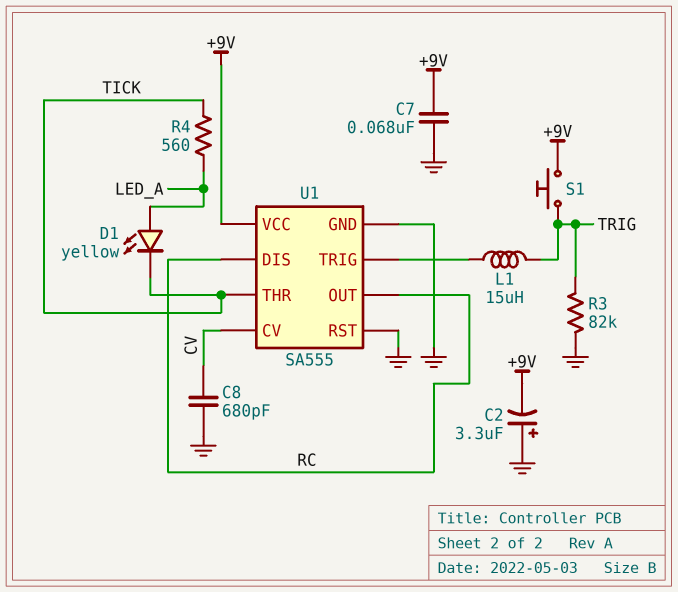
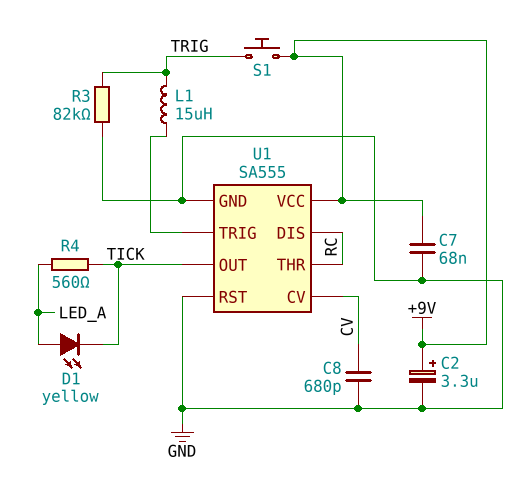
C2: 3.3uF (plus GND, minus +9V) -> 3.3uF (plus +9V, minus GND)
U1 pin OUT: RC -> TICK
U1 pin THR: TICK -> RC

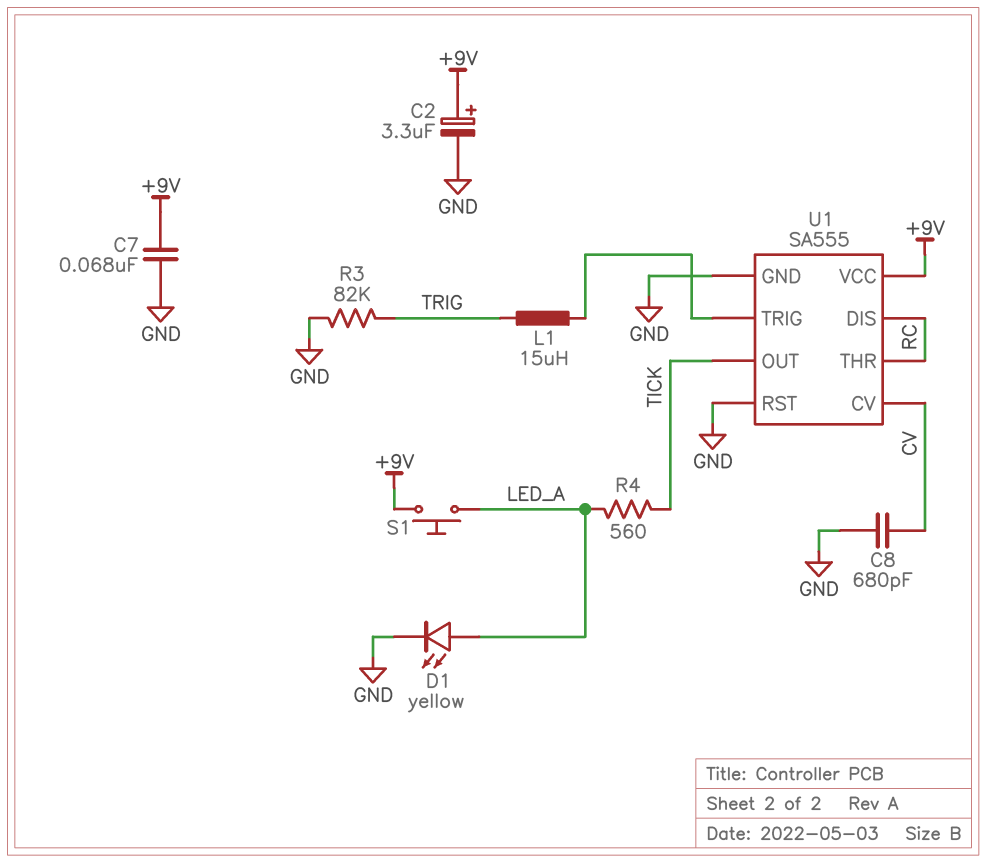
D1: LED yellow (A LED_A, K TICK) -> LED yellow (A LED_A, K GND)
S1: button (+9V, TRIG) -> button (+9V, LED_A)

